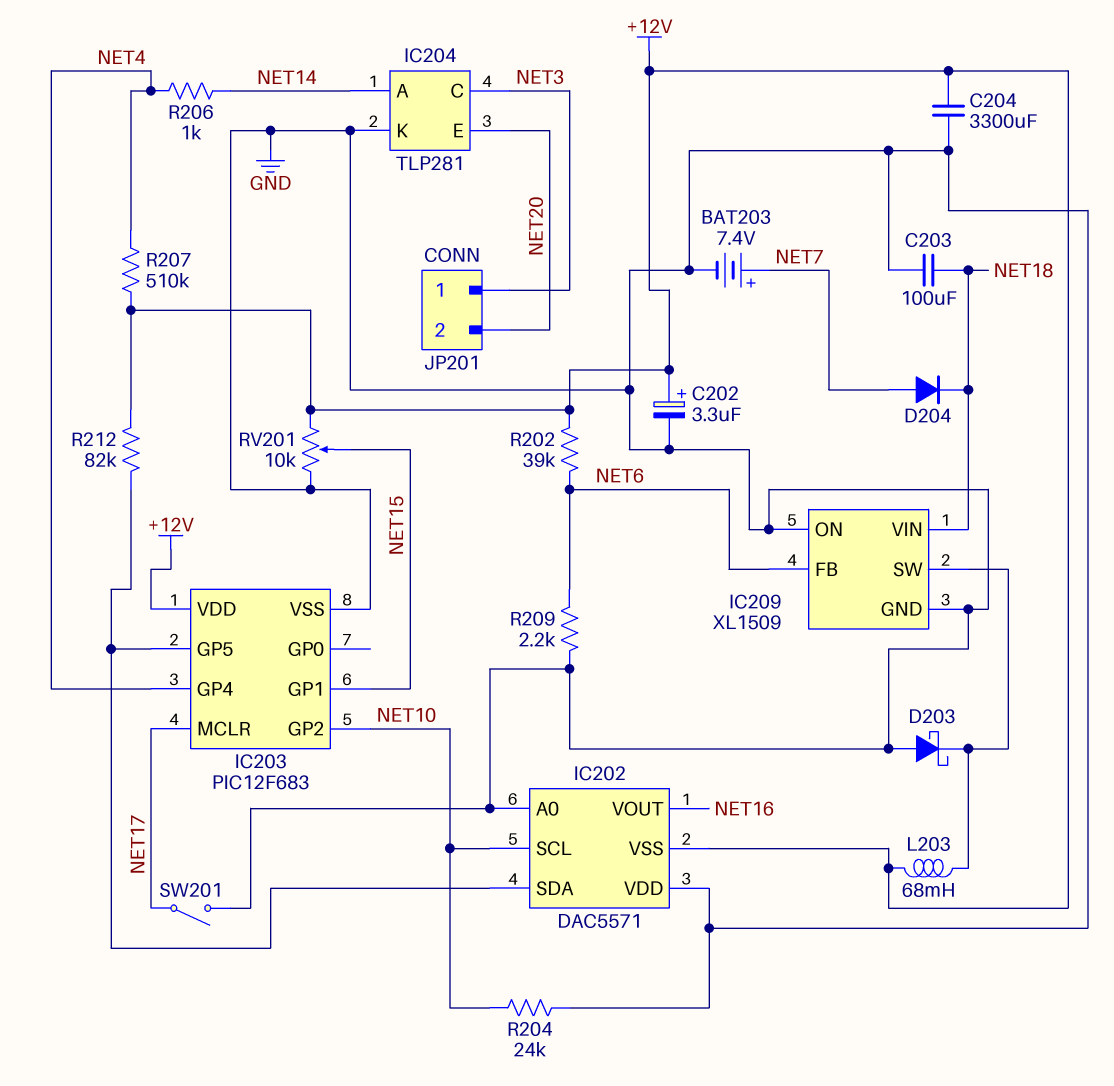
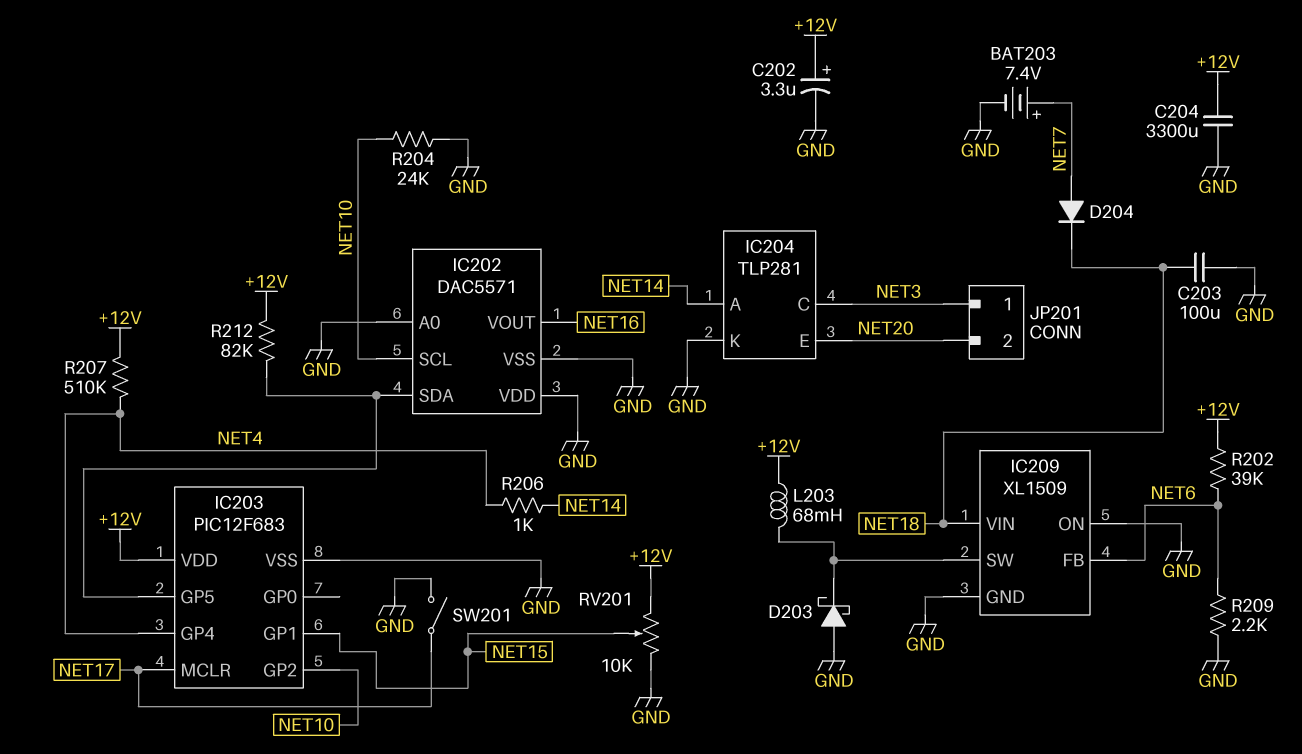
IC202 pin VSS: +12V -> GND

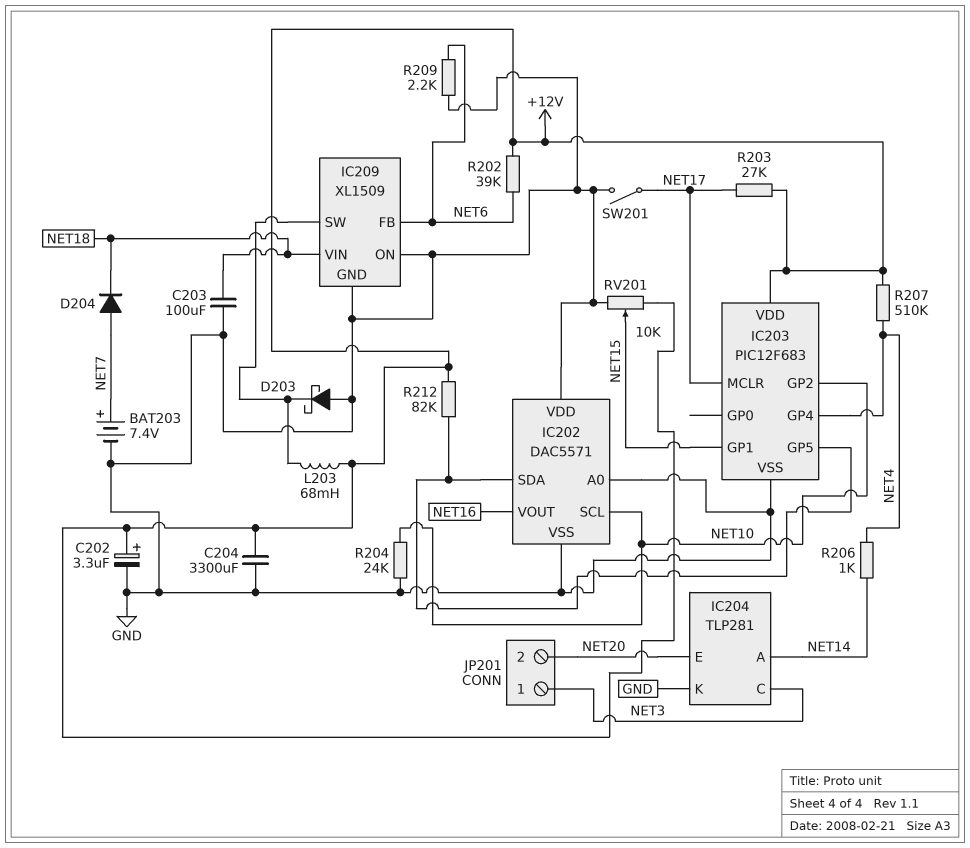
R203: none -> 27k (+12V, NET17)

